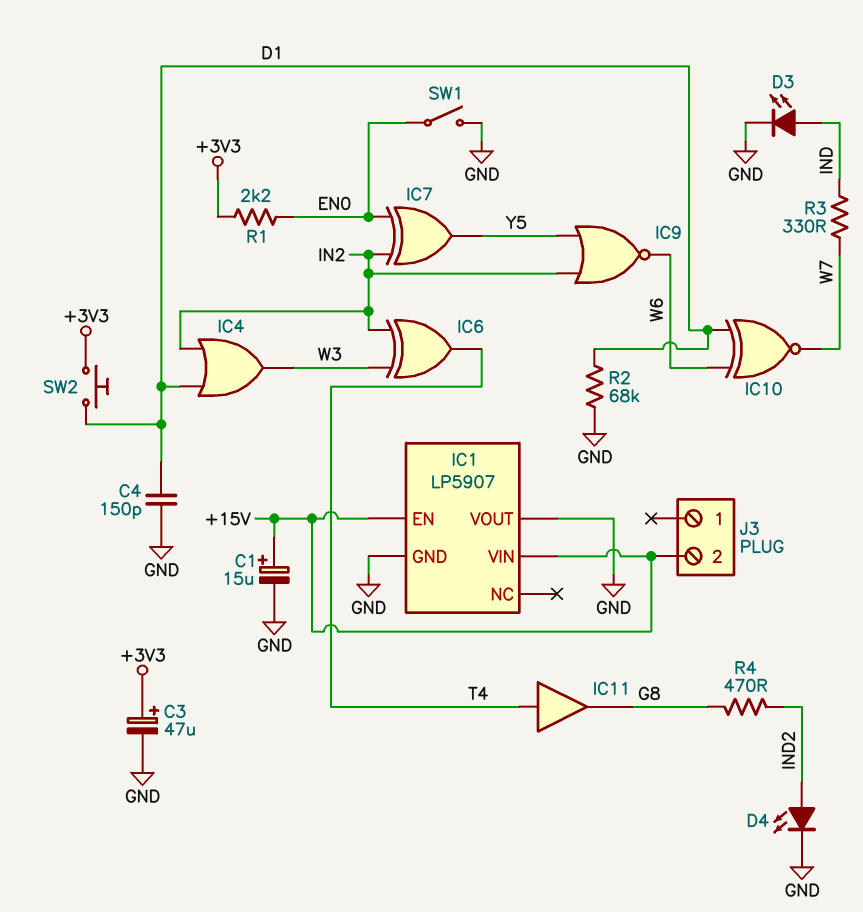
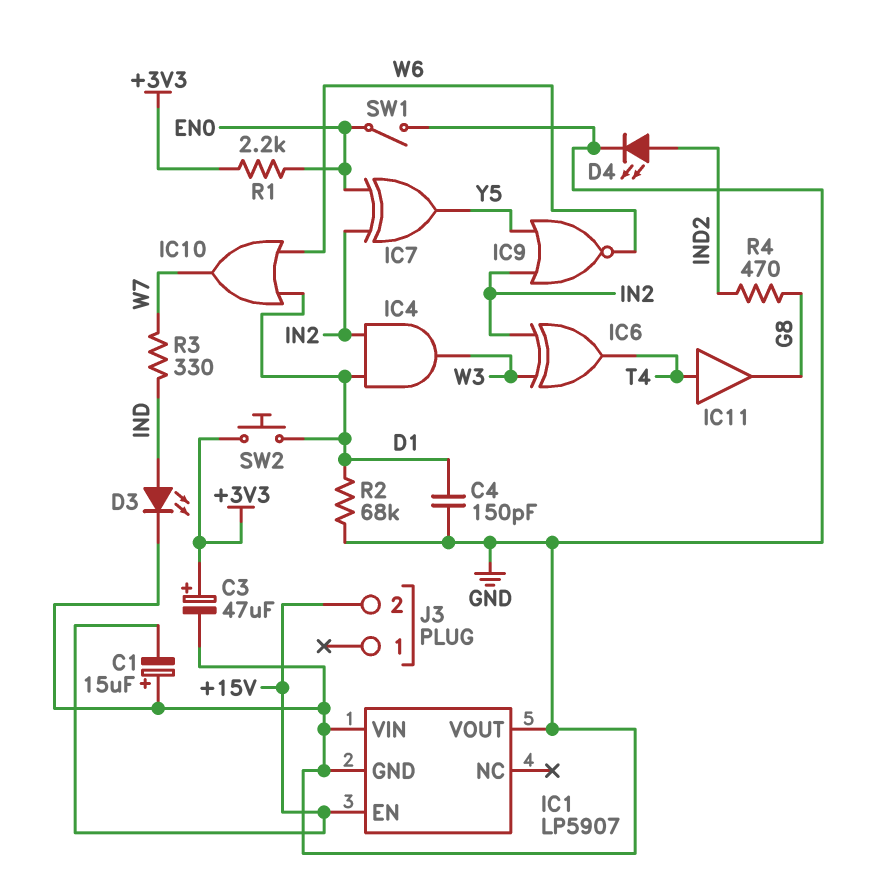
C1: 15uF (plus +15V, minus GND) -> 15uF (plus GND, minus +15V)
IC1 pin VIN: +15V -> GND
IC4: OR (in D1, in IN2, out W3) -> AND (in D1, in IN2, out W3)
IC10: XNOR (in D1, in W6, out W7) -> OR (in D1, in W6, out W7)

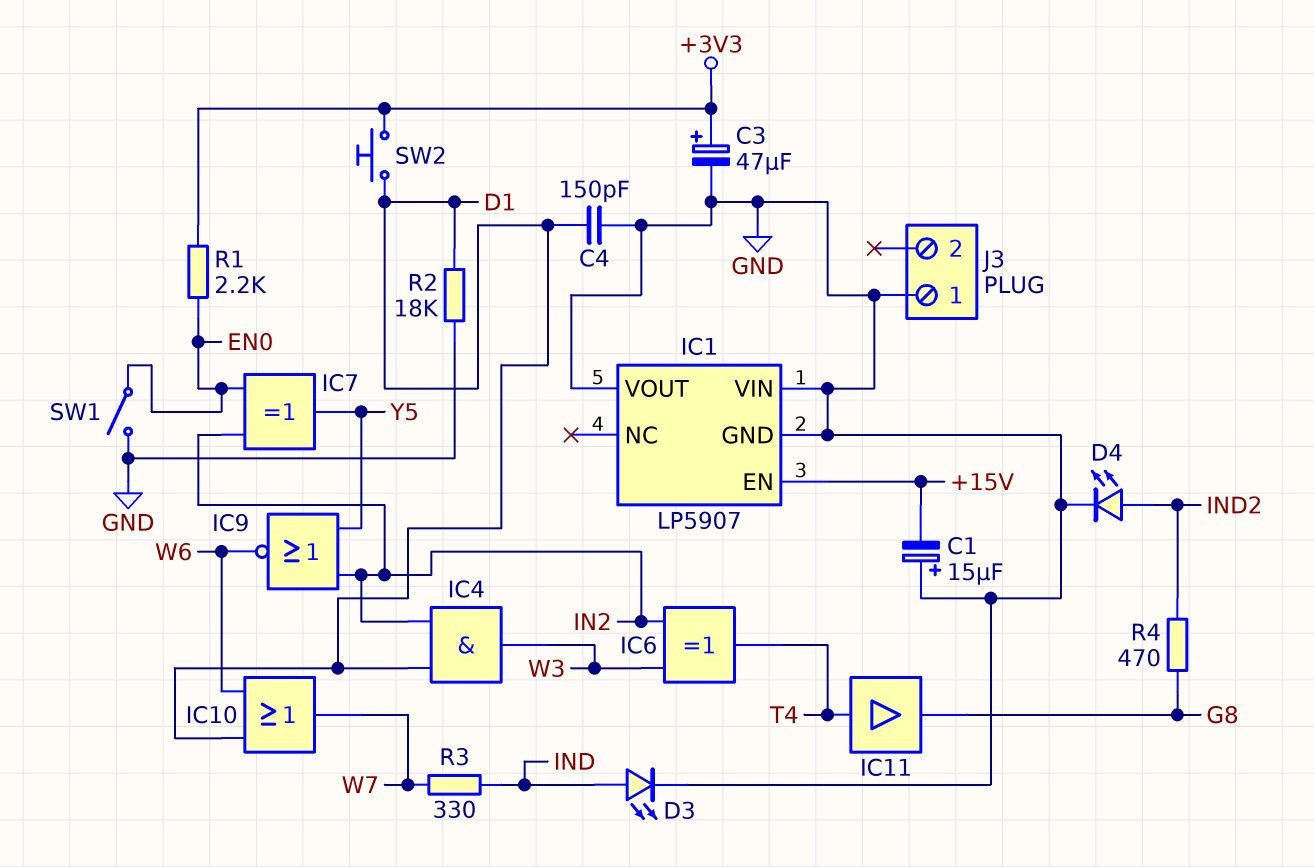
J3 pin 1: none -> GND
J3 pin 2: +15V -> none
R2: 68k (D1, GND) -> 18k (D1, GND)

